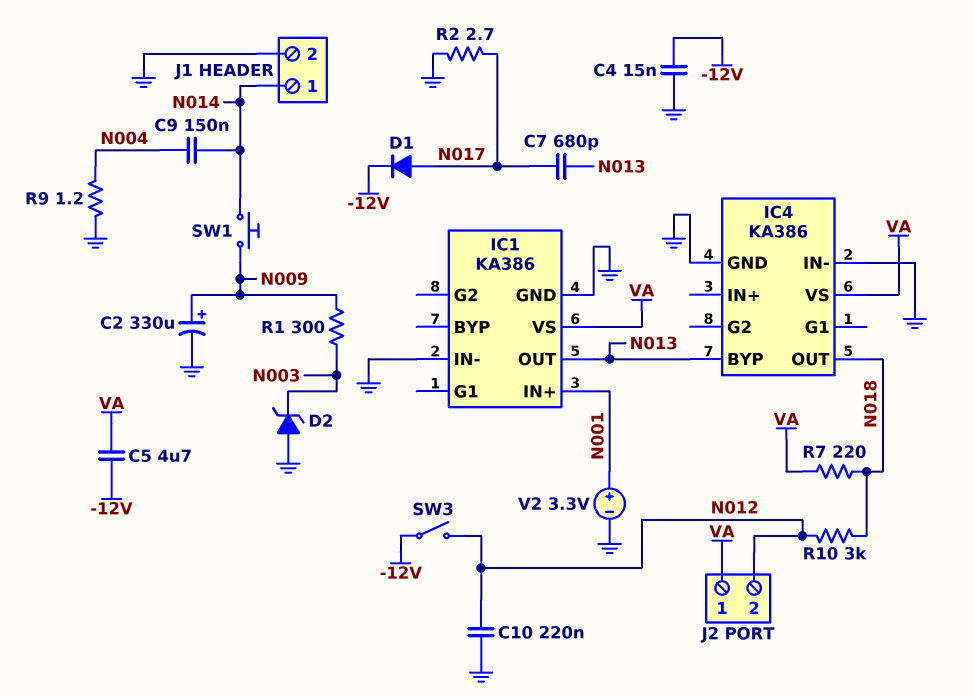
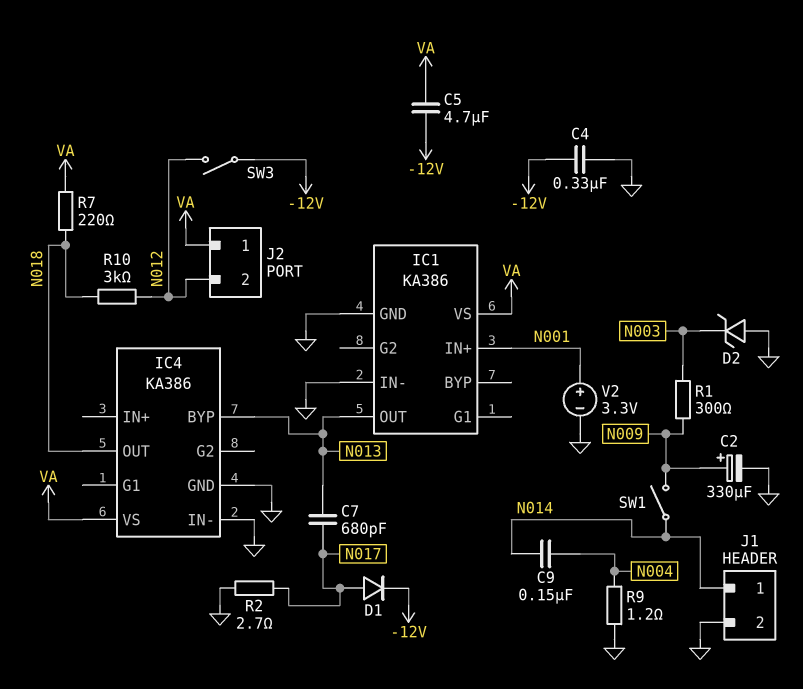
C4: 15nF (-12V, GND) -> 330nF (-12V, GND)
C10: 220nF (GND, N012) -> none
SW1: button (N009, N014) -> switch (N009, N014)

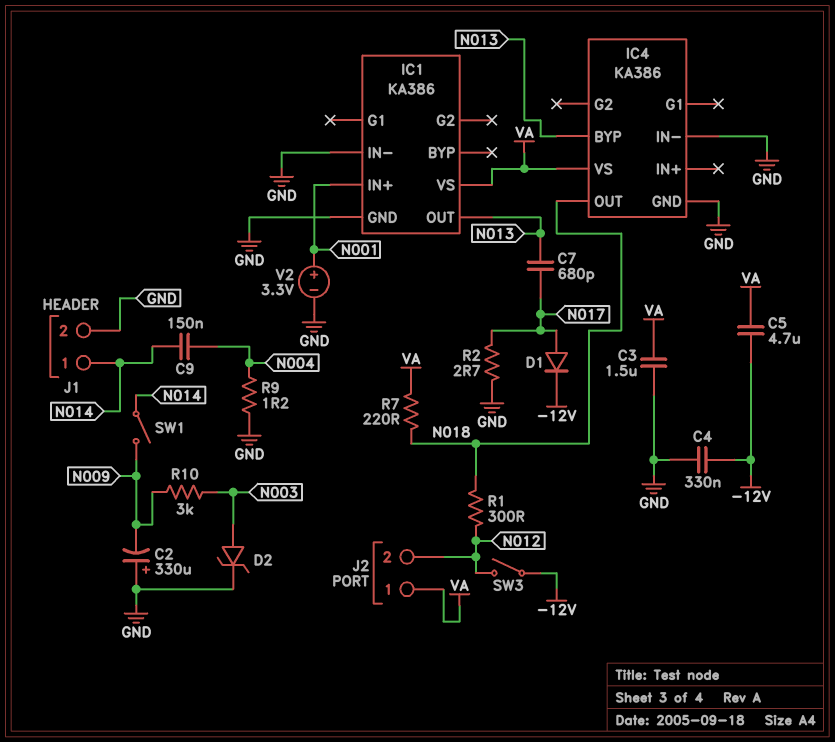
C2: 330uF (plus N009, minus GND) -> 330uF (plus GND, minus N009)
C3: none -> 1.5uF (GND, VA)
D2: zener (A GND, K N003) -> zener (A N003, K GND)
R1: 300 (N003, N009) -> 300 (N012, N018)
R10: 3k (N012, N018) -> 3k (N003, N009)

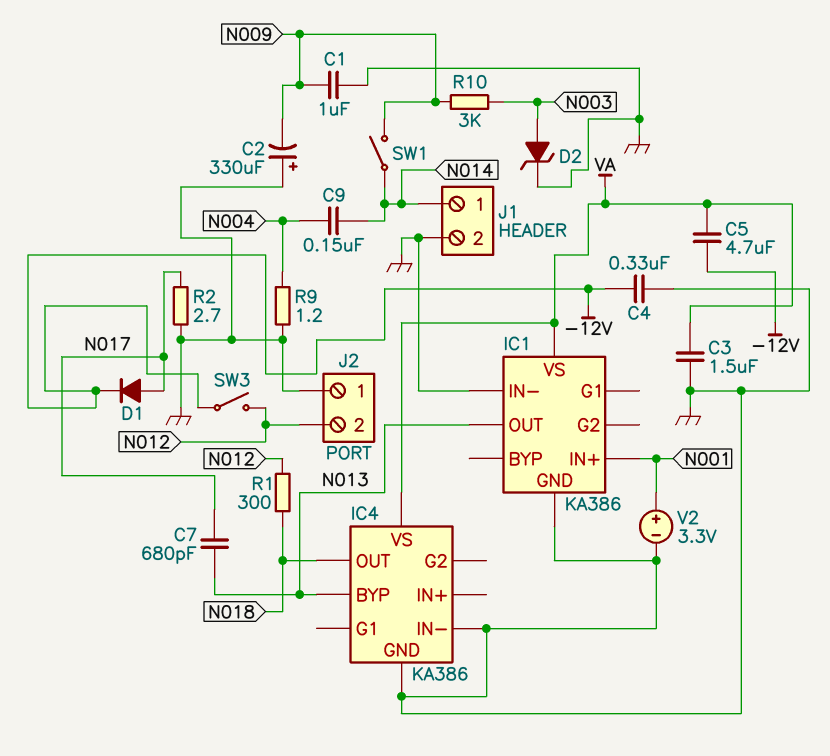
C1: none -> 1uF (GND, N009)
J2 pin 1: VA -> GND
R7: 220 (N018, VA) -> none

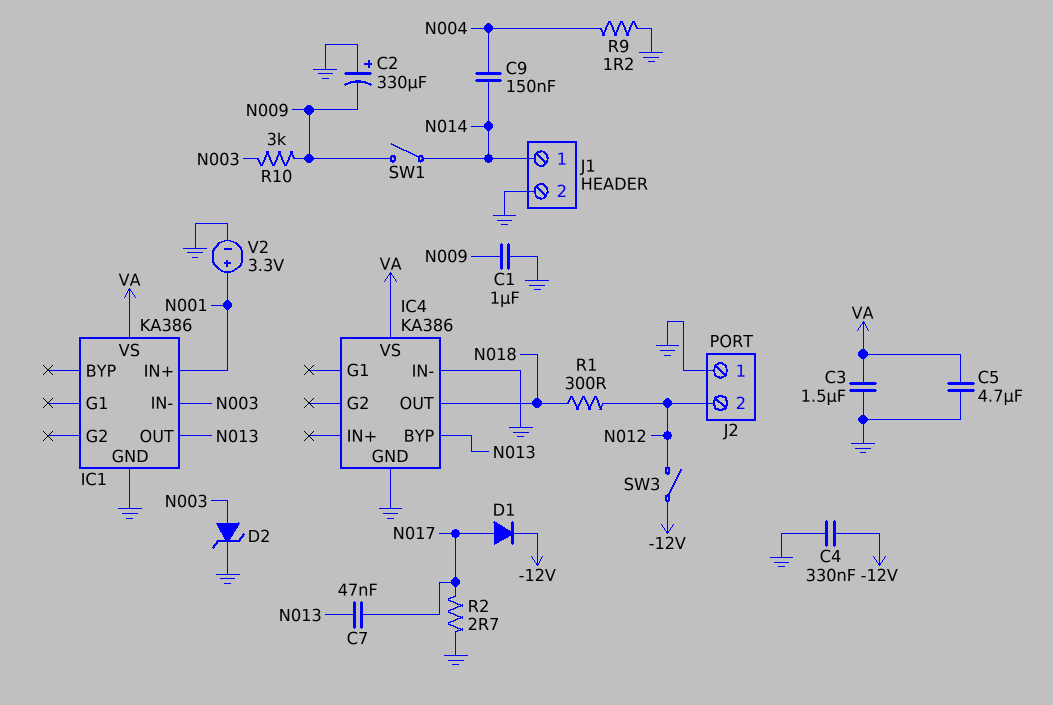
C5: 4.7uF (-12V, VA) -> 4.7uF (GND, VA)
C7: 680pF (N013, N017) -> 47nF (N013, N017)
IC1 pin IN-: GND -> N003

